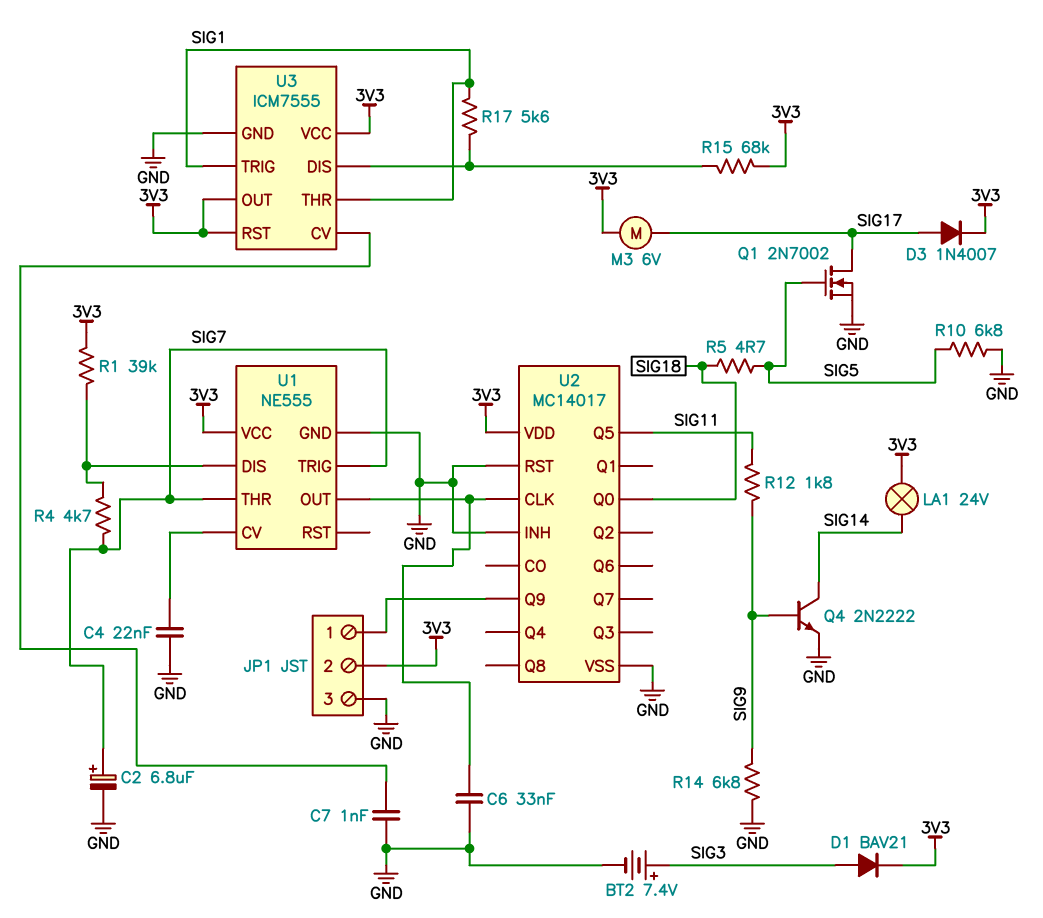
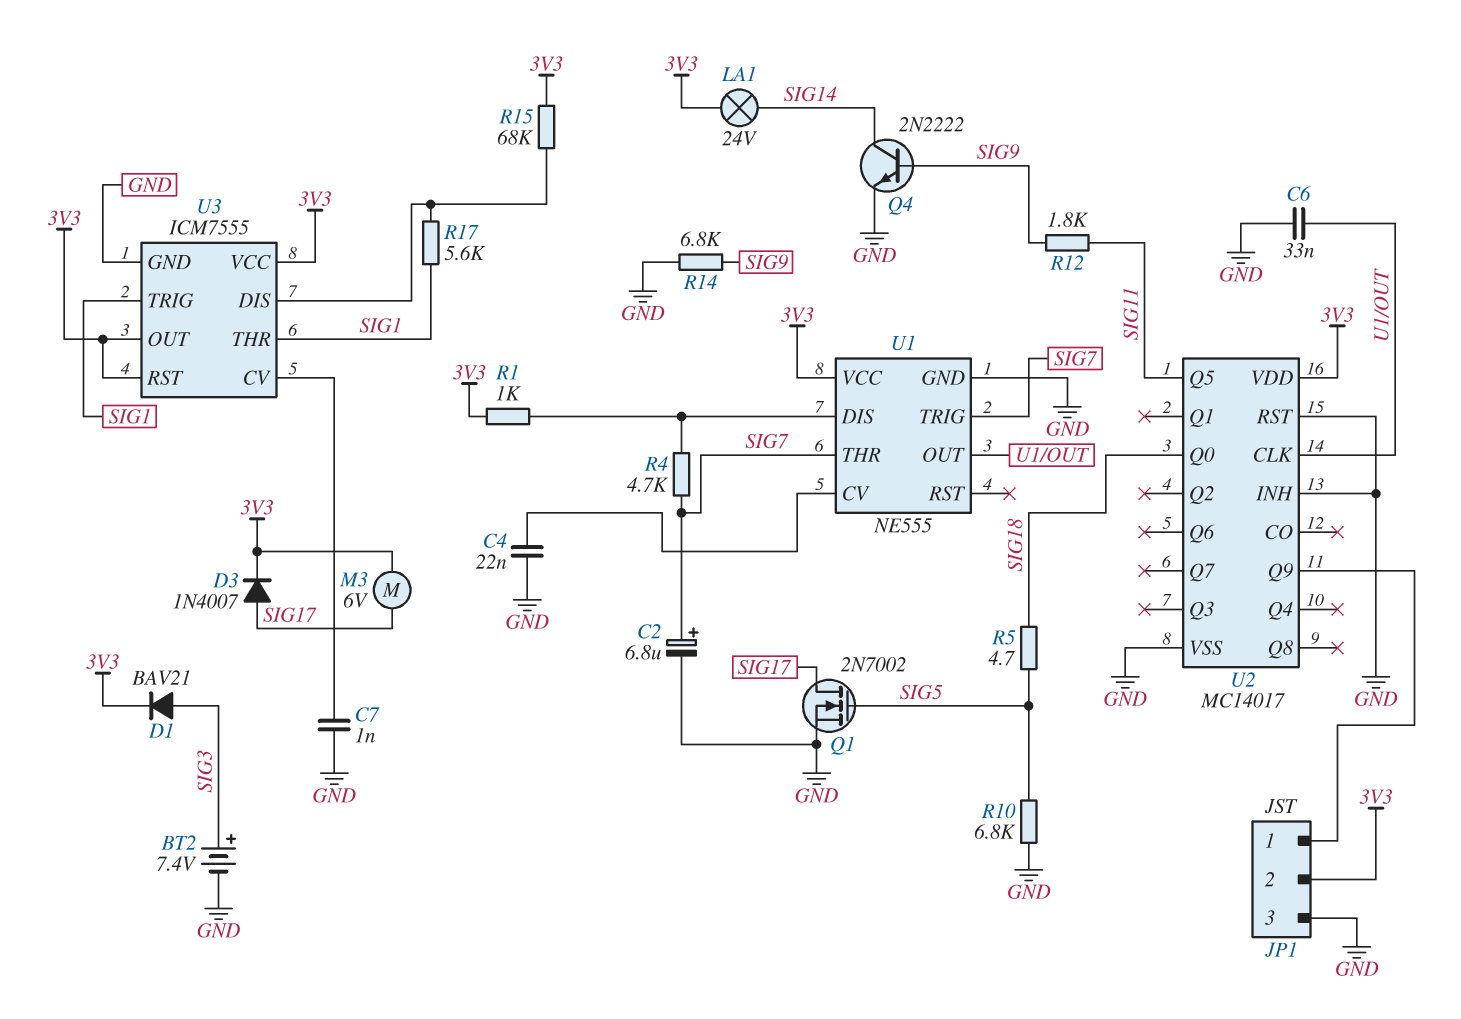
R1: 39k (3V3, U1/DIS) -> 1k (3V3, U1/DIS)

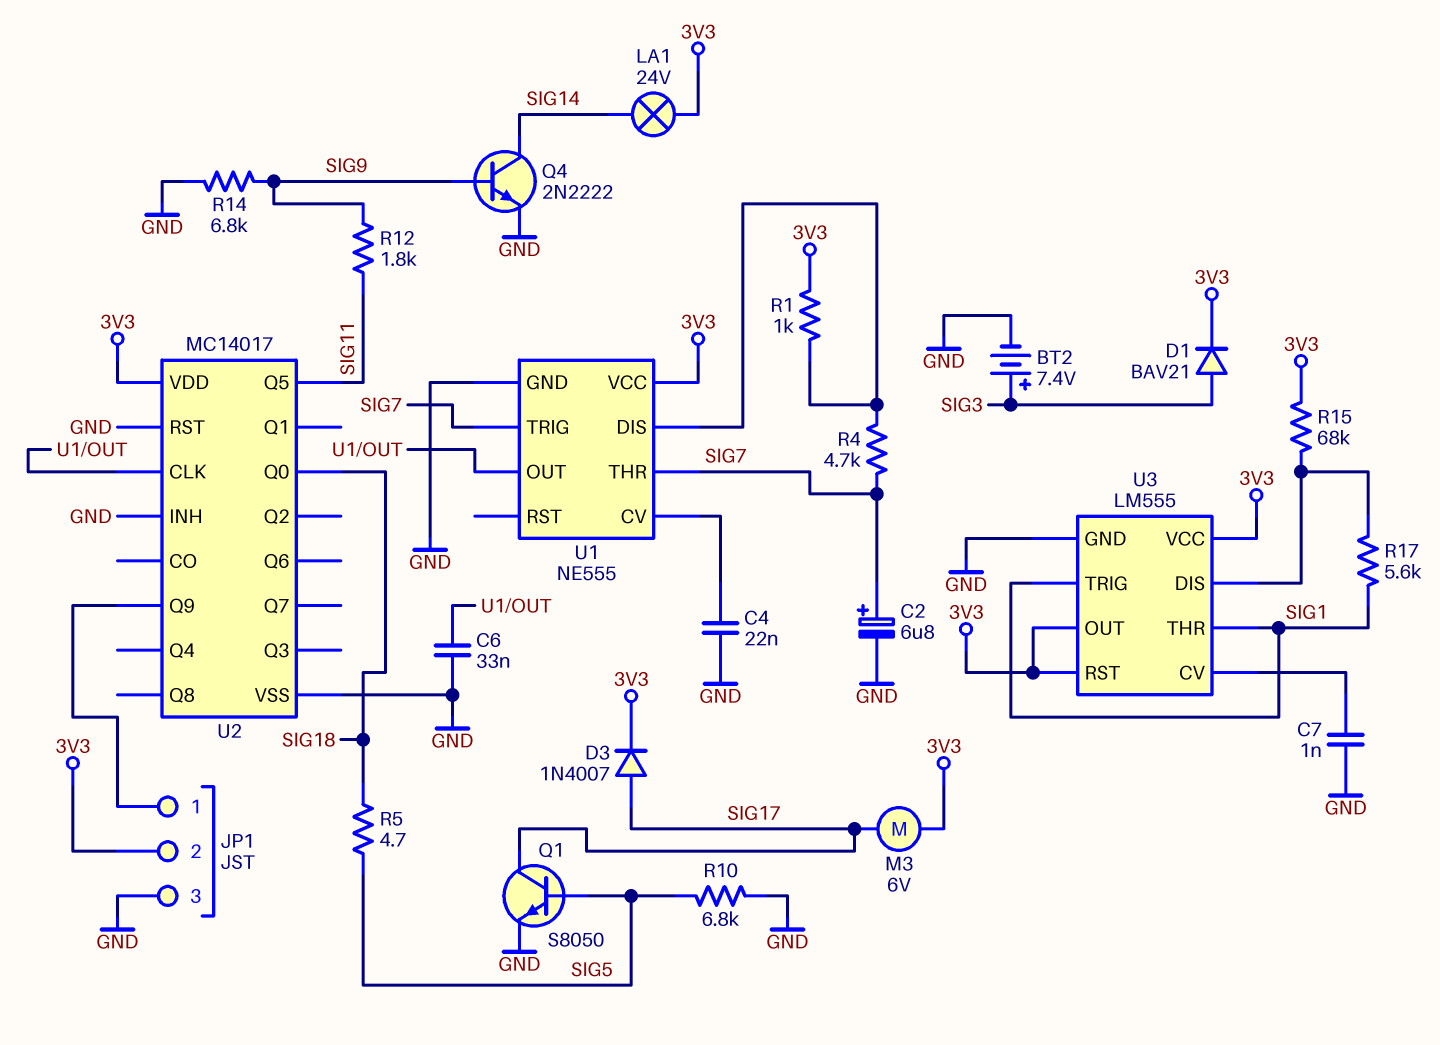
Q1: NMOS 2N7002 (G SIG5, D SIG17, S GND) -> NPN S8050 (B SIG5, C SIG17, E GND)
U3: ICM7555 -> LM555

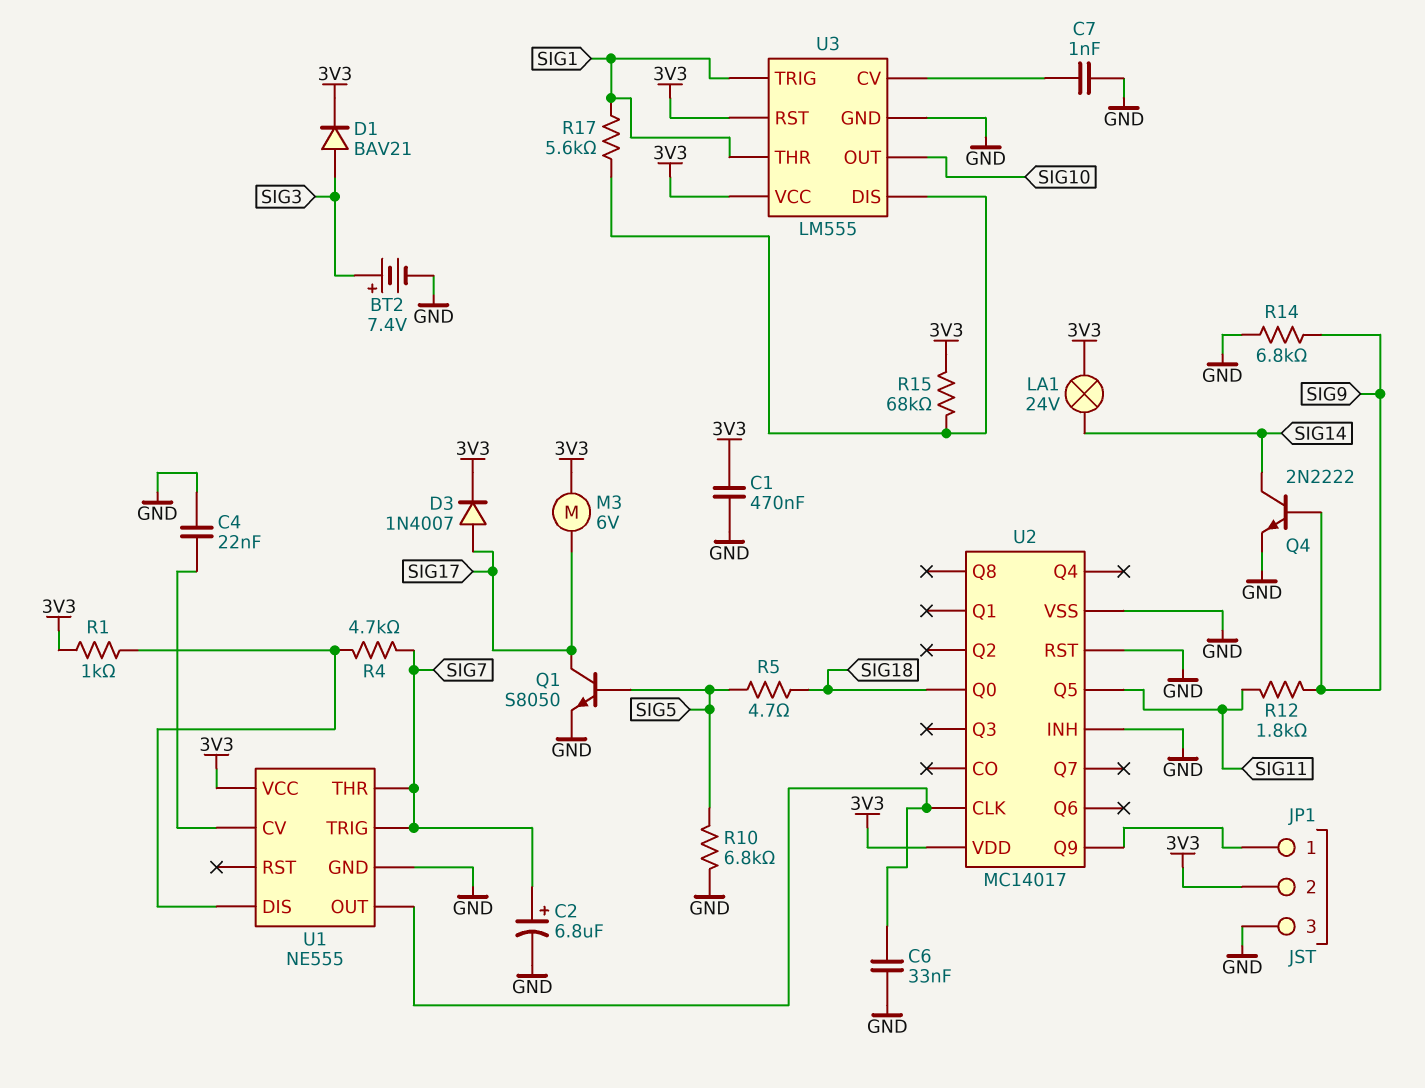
C1: none -> 470nF (3V3, GND)
U3 pin OUT: 3V3 -> SIG10

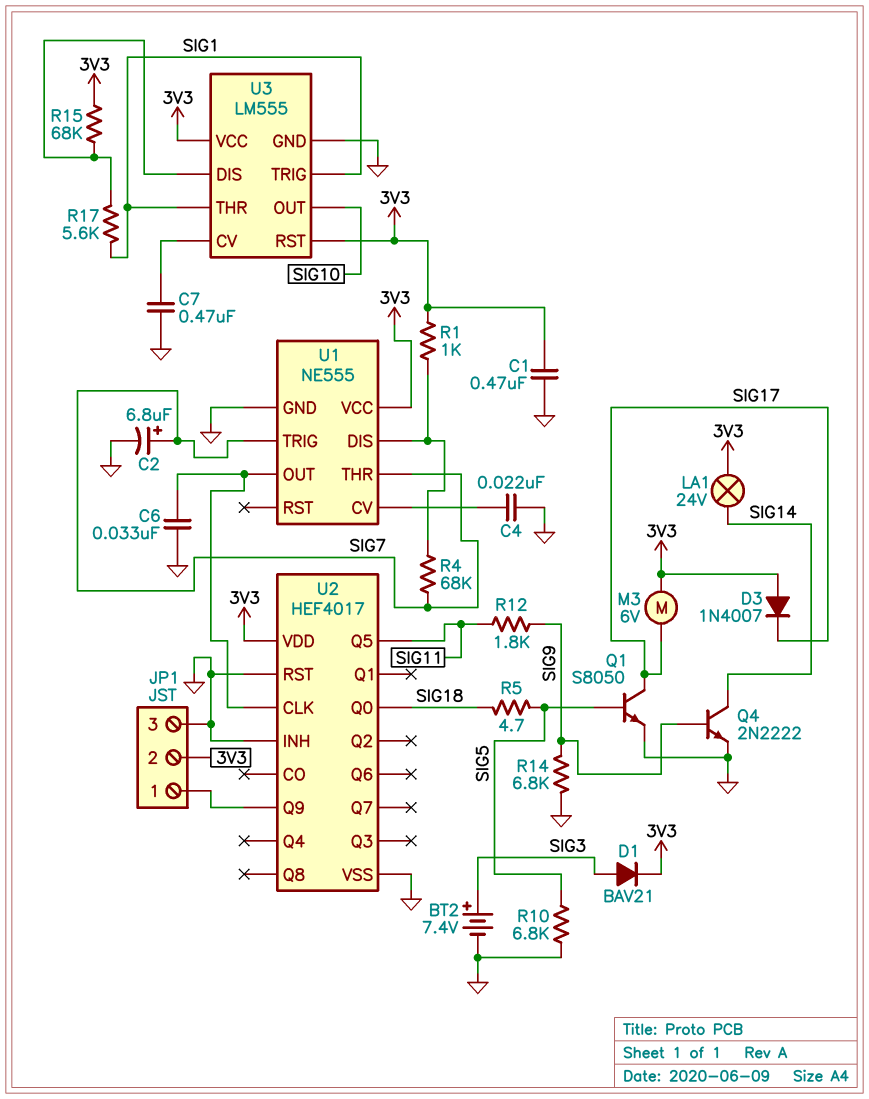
C7: 1nF (GND, U3/CV) -> 470nF (GND, U3/CV)
D3: diode 1N4007 (A SIG17, K 3V3) -> diode 1N4007 (A 3V3, K SIG17)
R4: 4.7k (SIG7, U1/DIS) -> 68k (SIG7, U1/DIS)
U2: MC14017 -> HEF4017

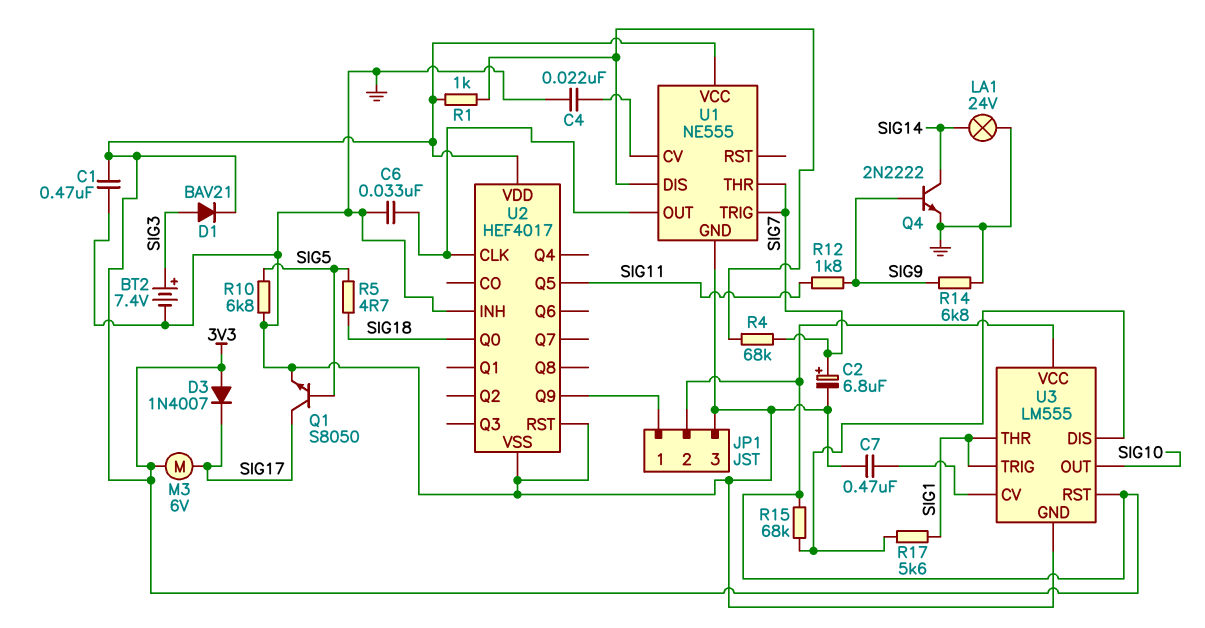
LA1: lamp 24V (3V3, SIG14) -> lamp 24V (GND, SIG14)

